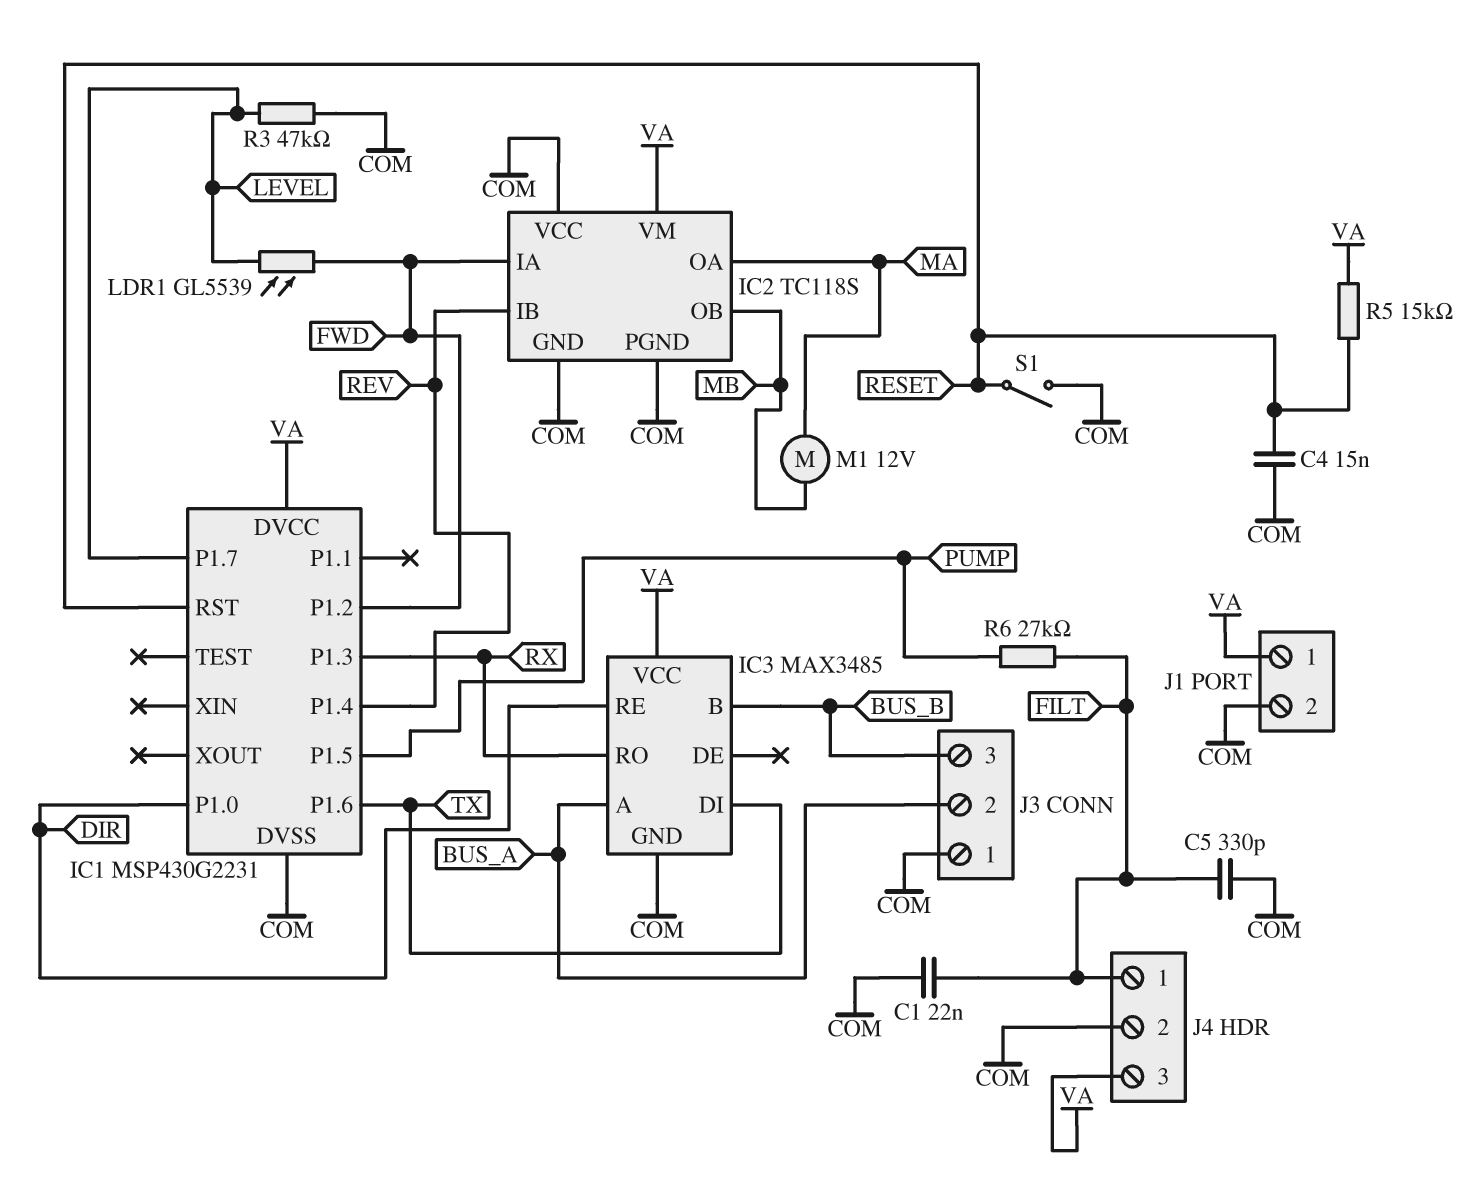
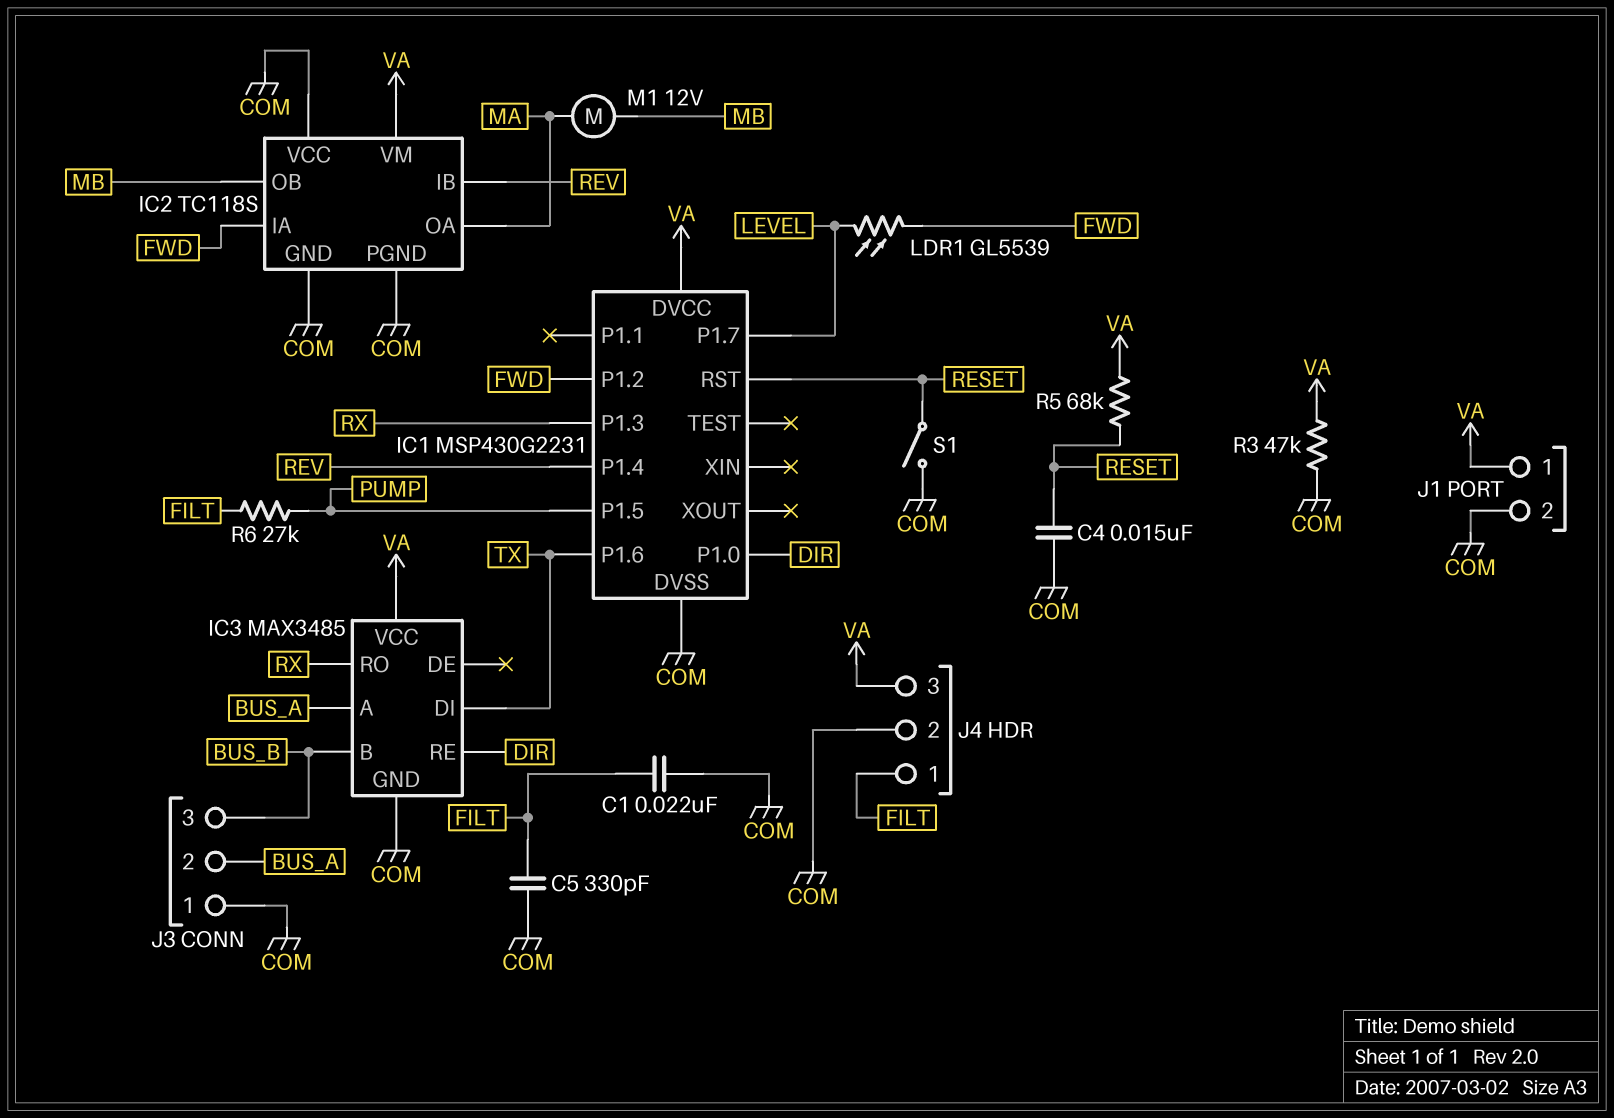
R3: 47k (COM, LEVEL) -> 47k (COM, VA)
R5: 15k (RESET, VA) -> 68k (RESET, VA)

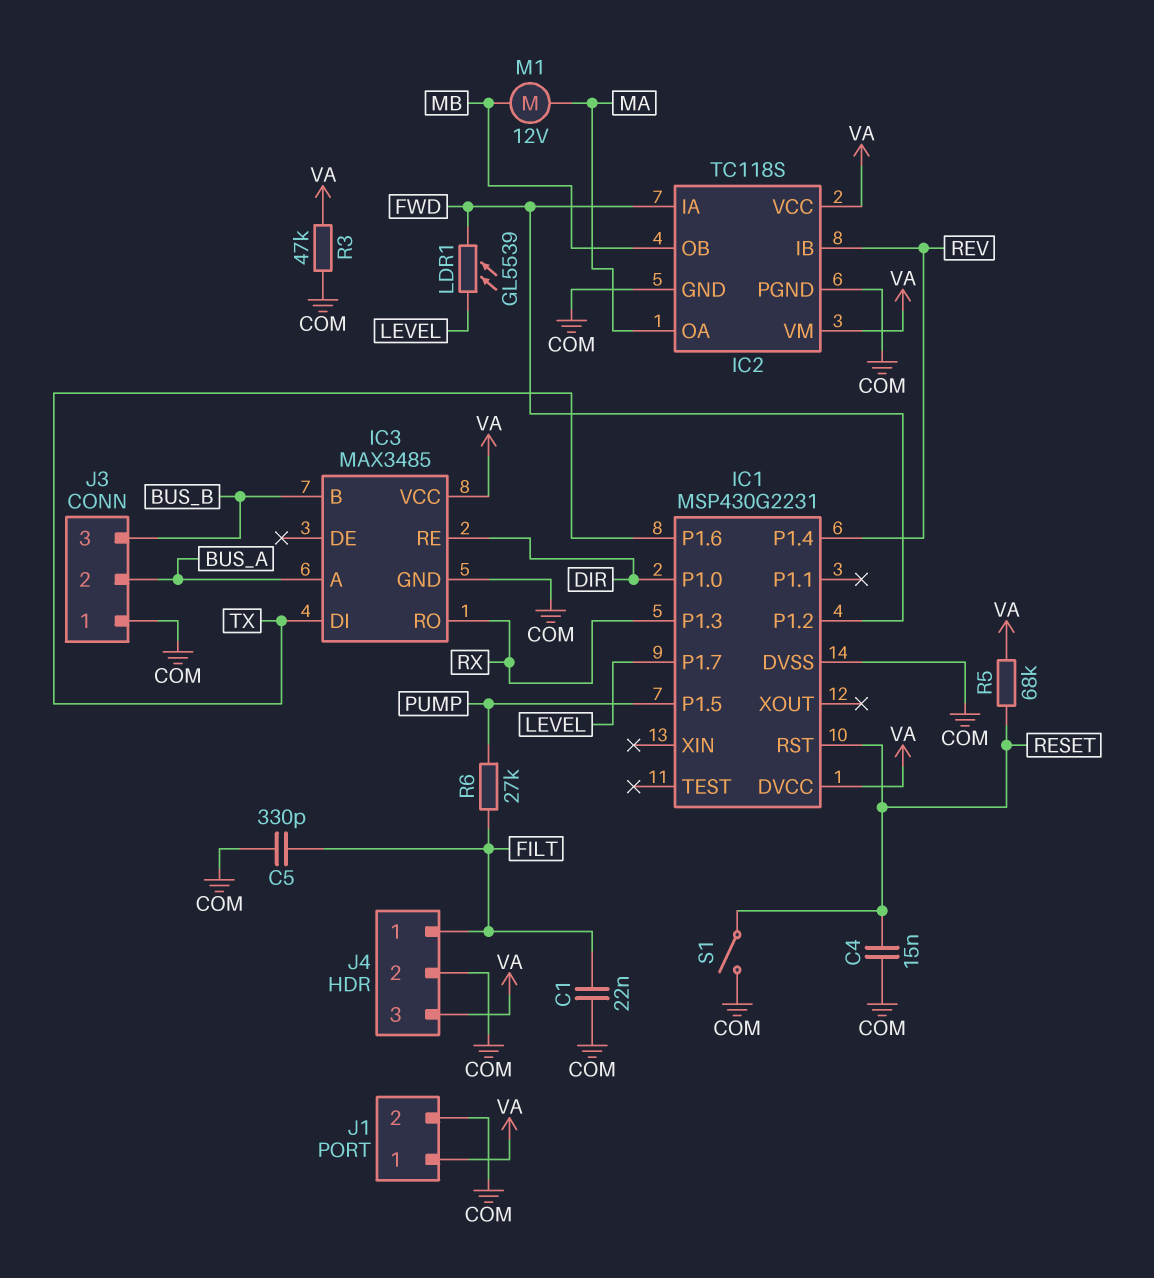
IC2 pin VCC: COM -> VA

